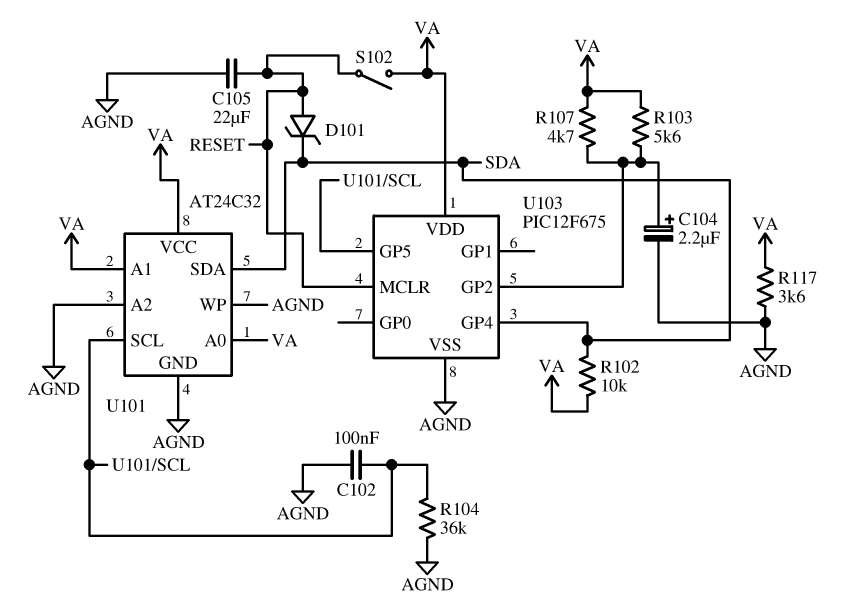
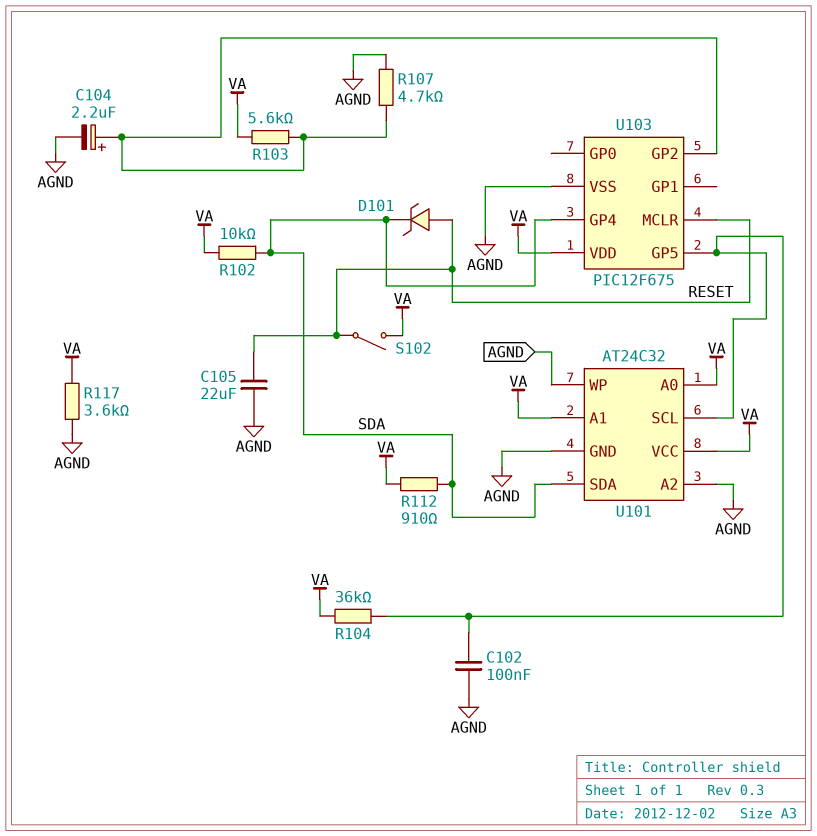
R104: 36k (AGND, U101/SCL) -> 36k (U101/SCL, VA)
R107: 4.7k (U103/GP2, VA) -> 4.7k (AGND, U103/GP2)
R112: none -> 910 (SDA, VA)

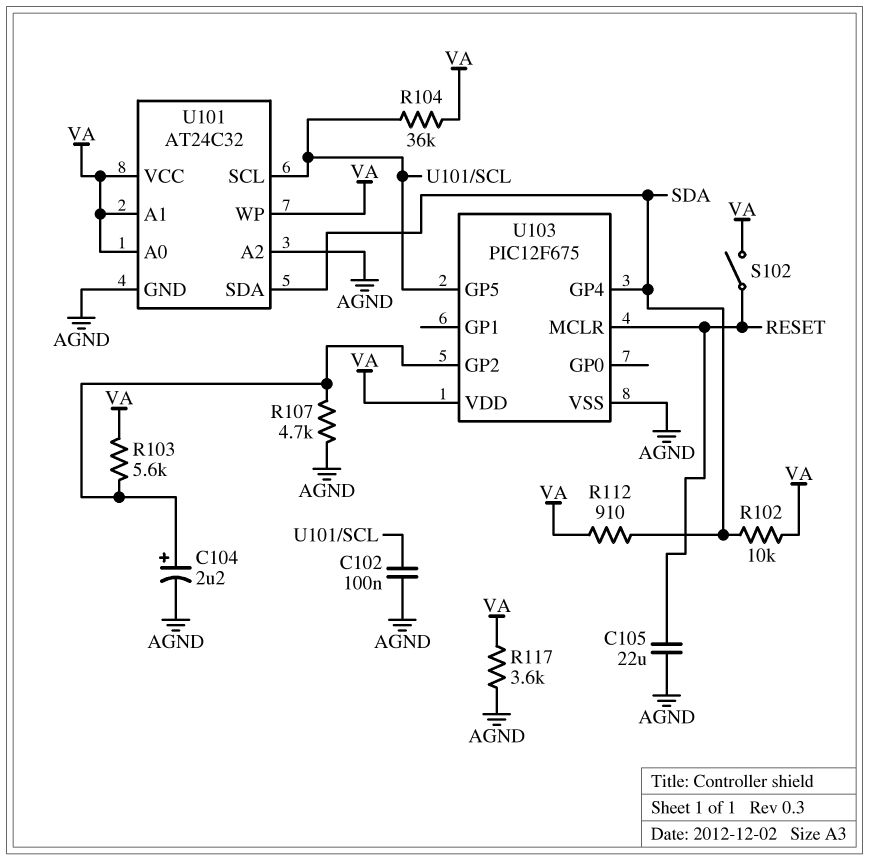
D101: zener (A RESET, K SDA) -> none
U101 pin WP: AGND -> VA

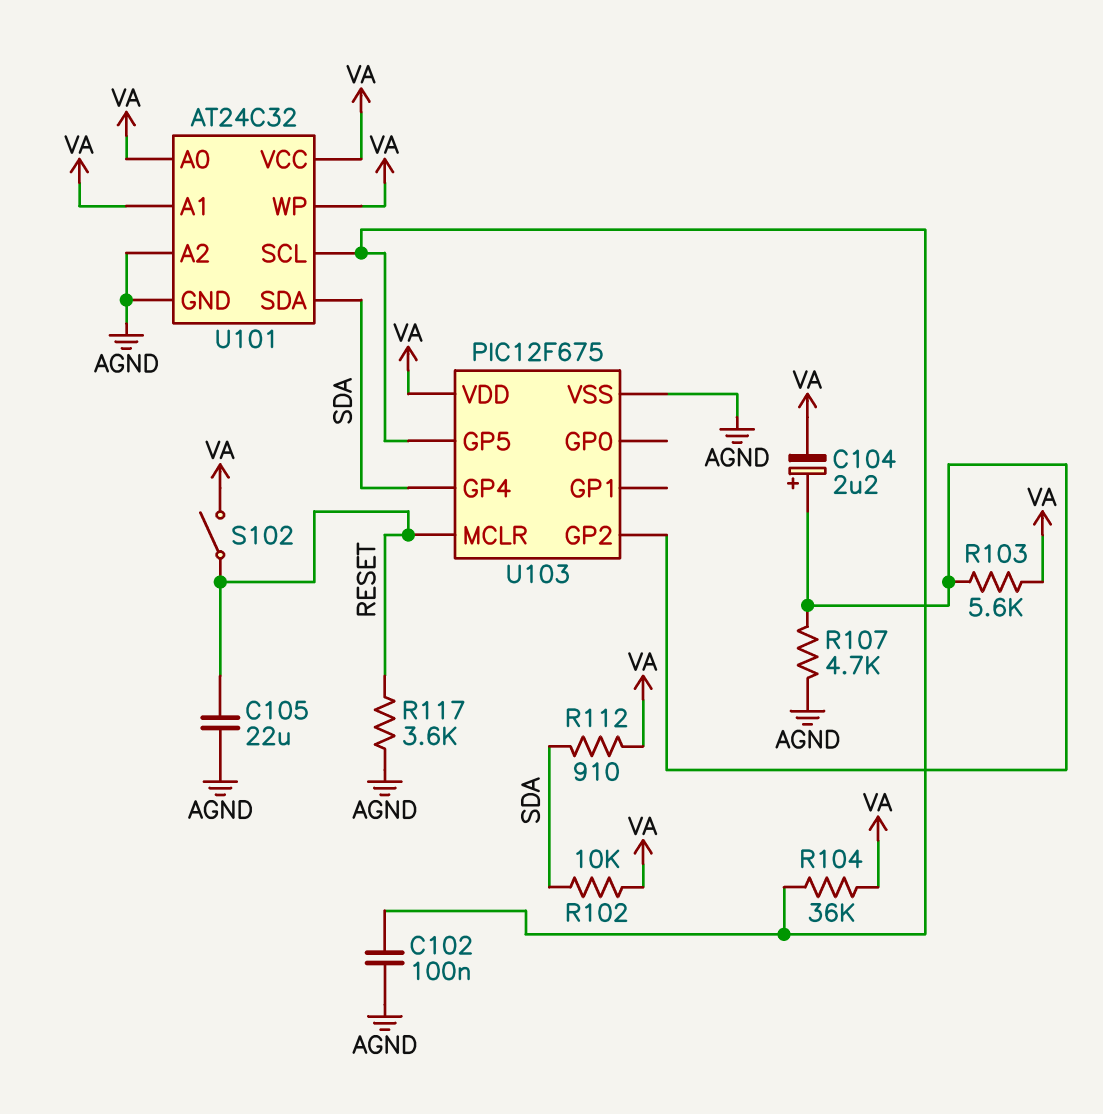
C104: 2.2uF (plus U103/GP2, minus AGND) -> 2.2uF (plus U103/GP2, minus VA)
R117: 3.6k (AGND, VA) -> 3.6k (AGND, RESET)

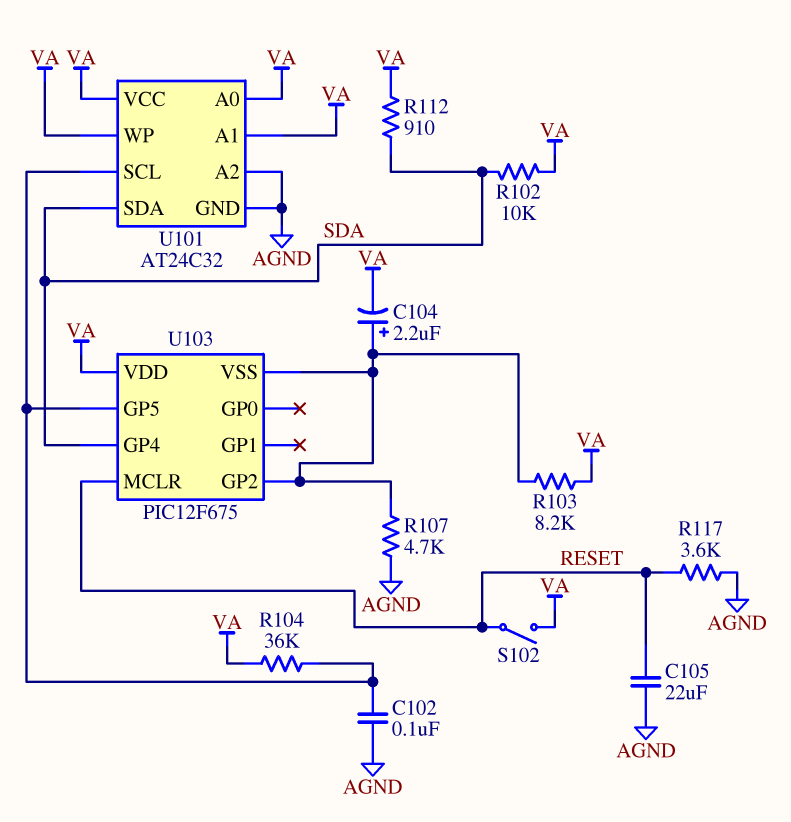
R103: 5.6k (U103/GP2, VA) -> 8.2k (U103/GP2, VA)
U103 pin VSS: AGND -> U103/GP2

